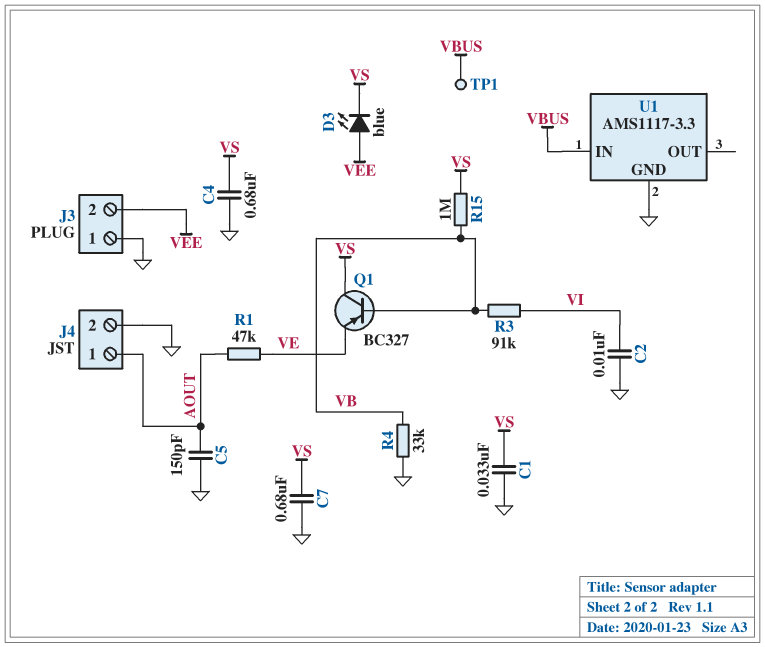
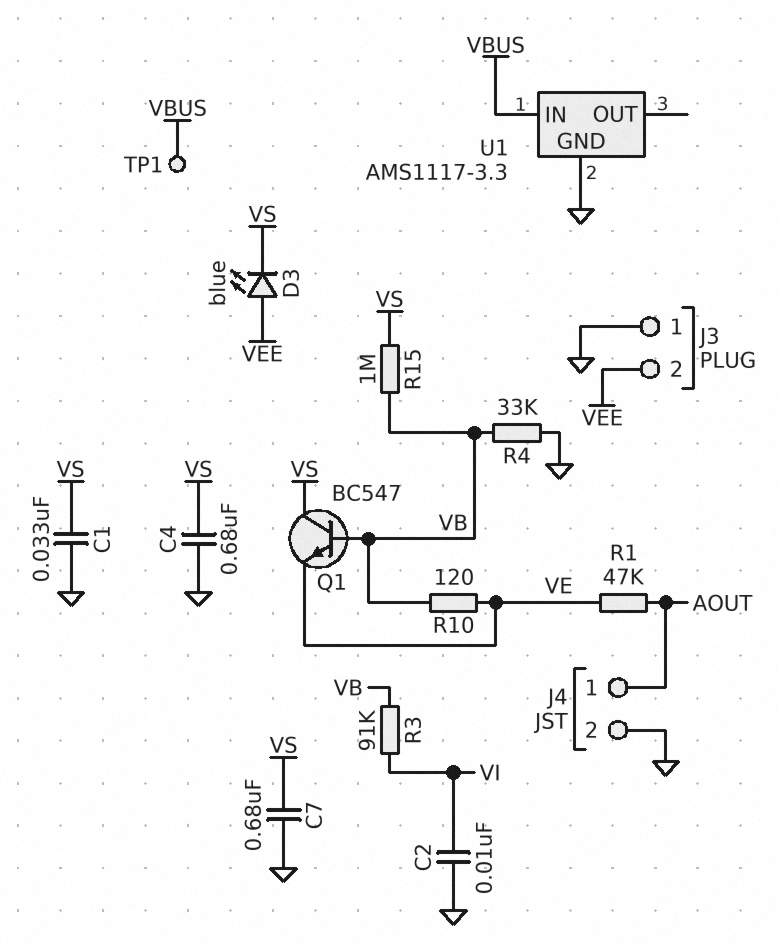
C5: 150pF (AOUT, GND) -> none
Q1: PNP BC327 (B VB, C VS, E VE) -> NPN BC547 (B VB, C VS, E VE)
R10: none -> 120 (VB, VE)

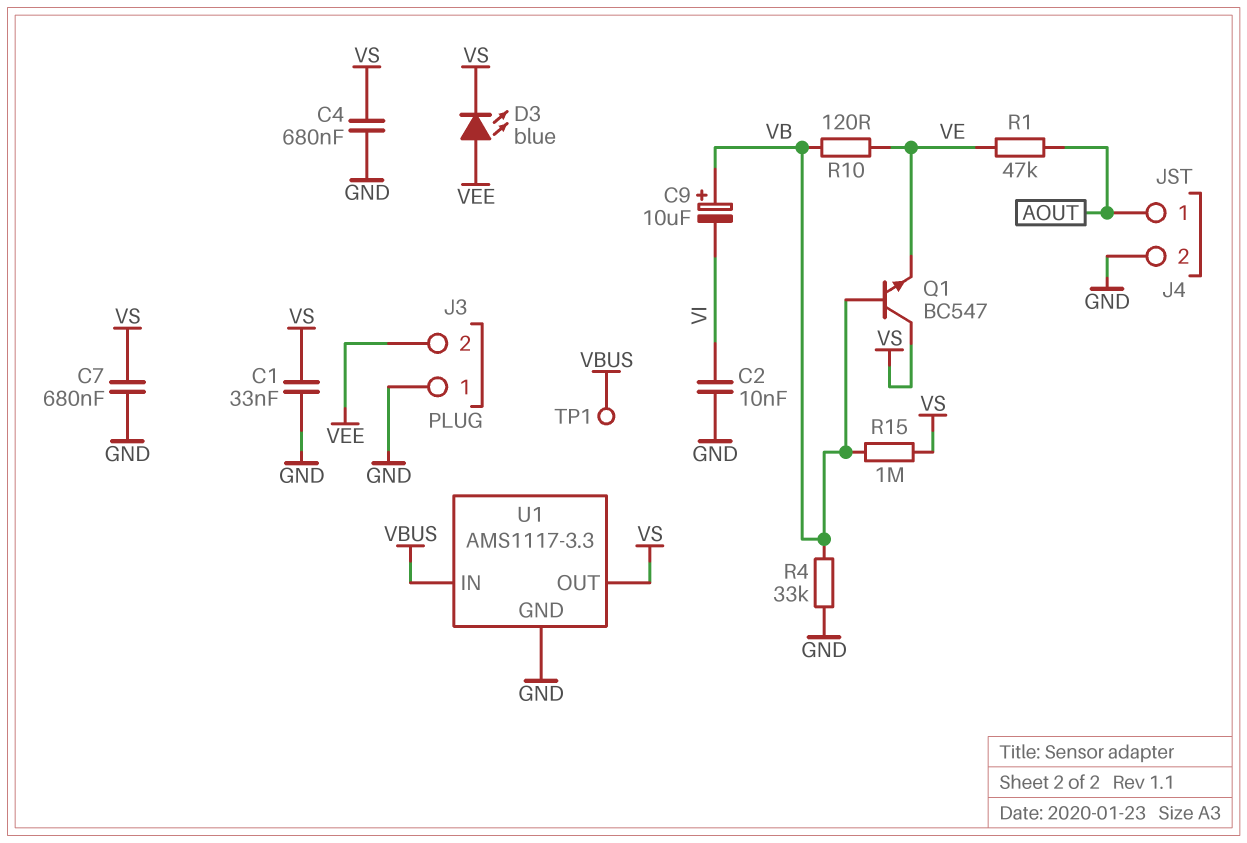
C9: none -> 10uF (plus VB, minus VI)
R3: 91k (VB, VI) -> none
U1 pin OUT: none -> VS

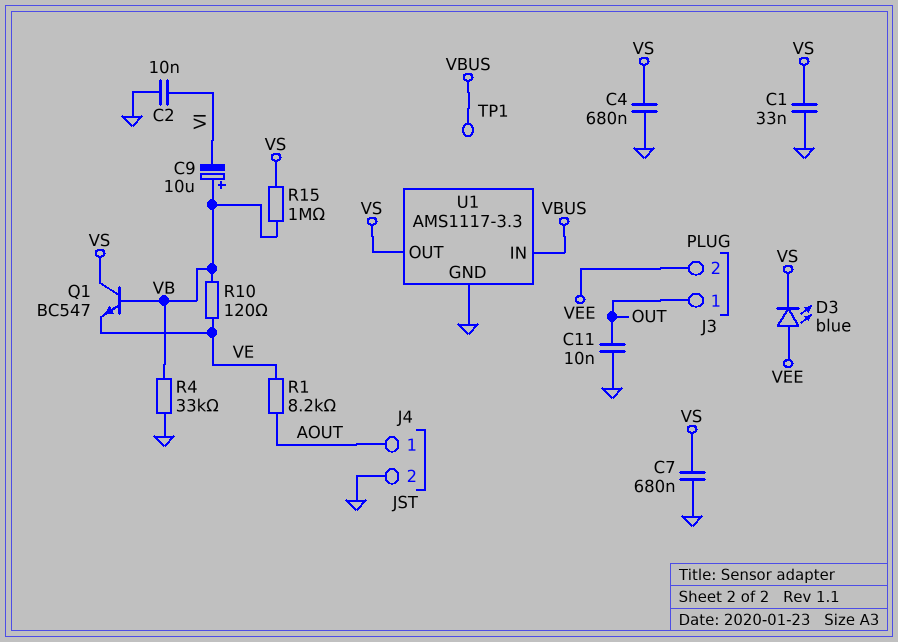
C11: none -> 10nF (GND, OUT)
J3 pin 1: GND -> OUT
R1: 47k (AOUT, VE) -> 8.2k (AOUT, VE)

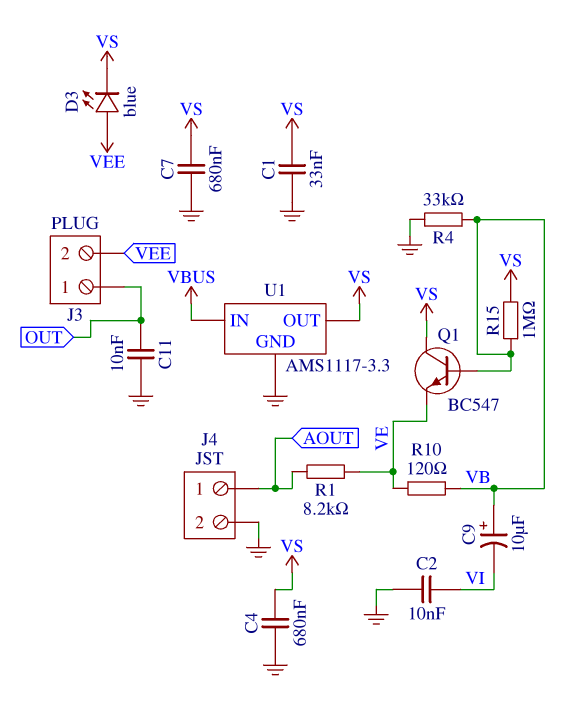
TP1: test point (VBUS) -> none

